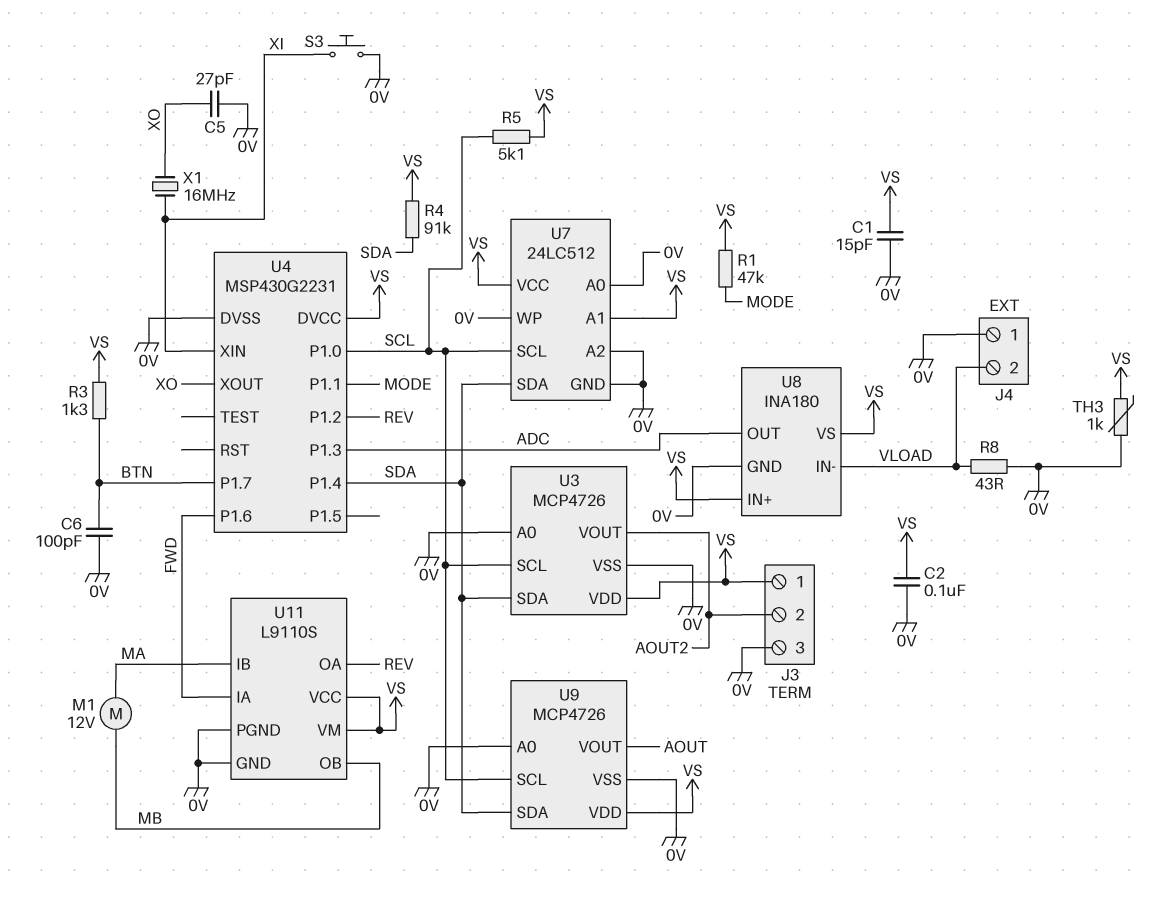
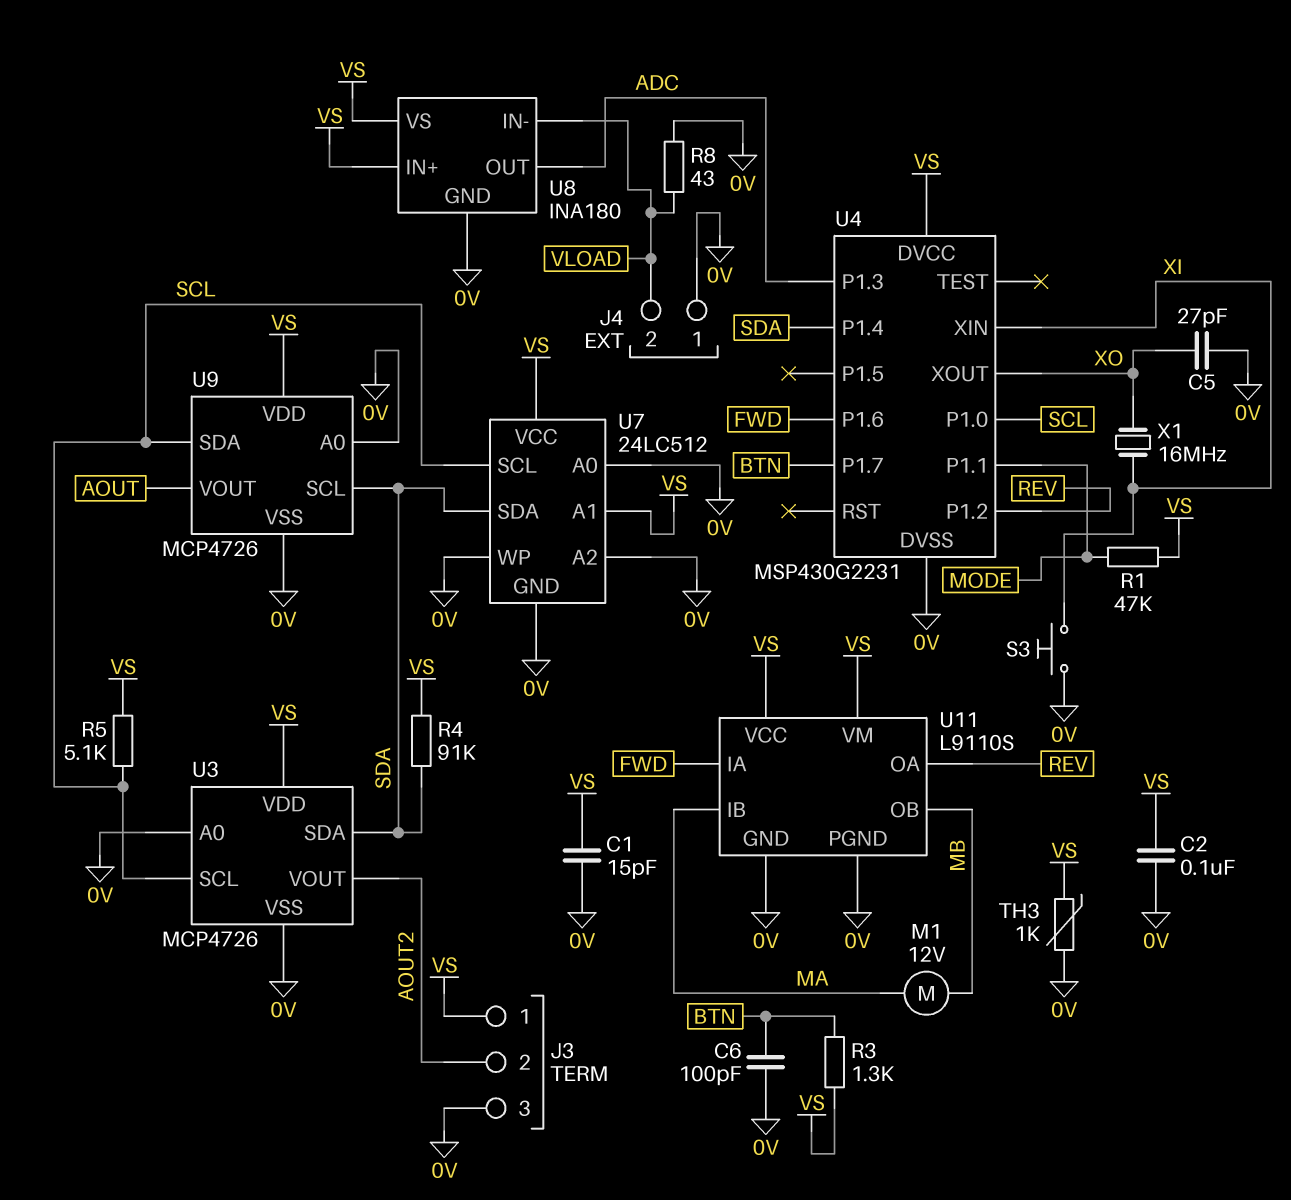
U9 pin SCL: SCL -> SDA
U9 pin SDA: SDA -> SCL

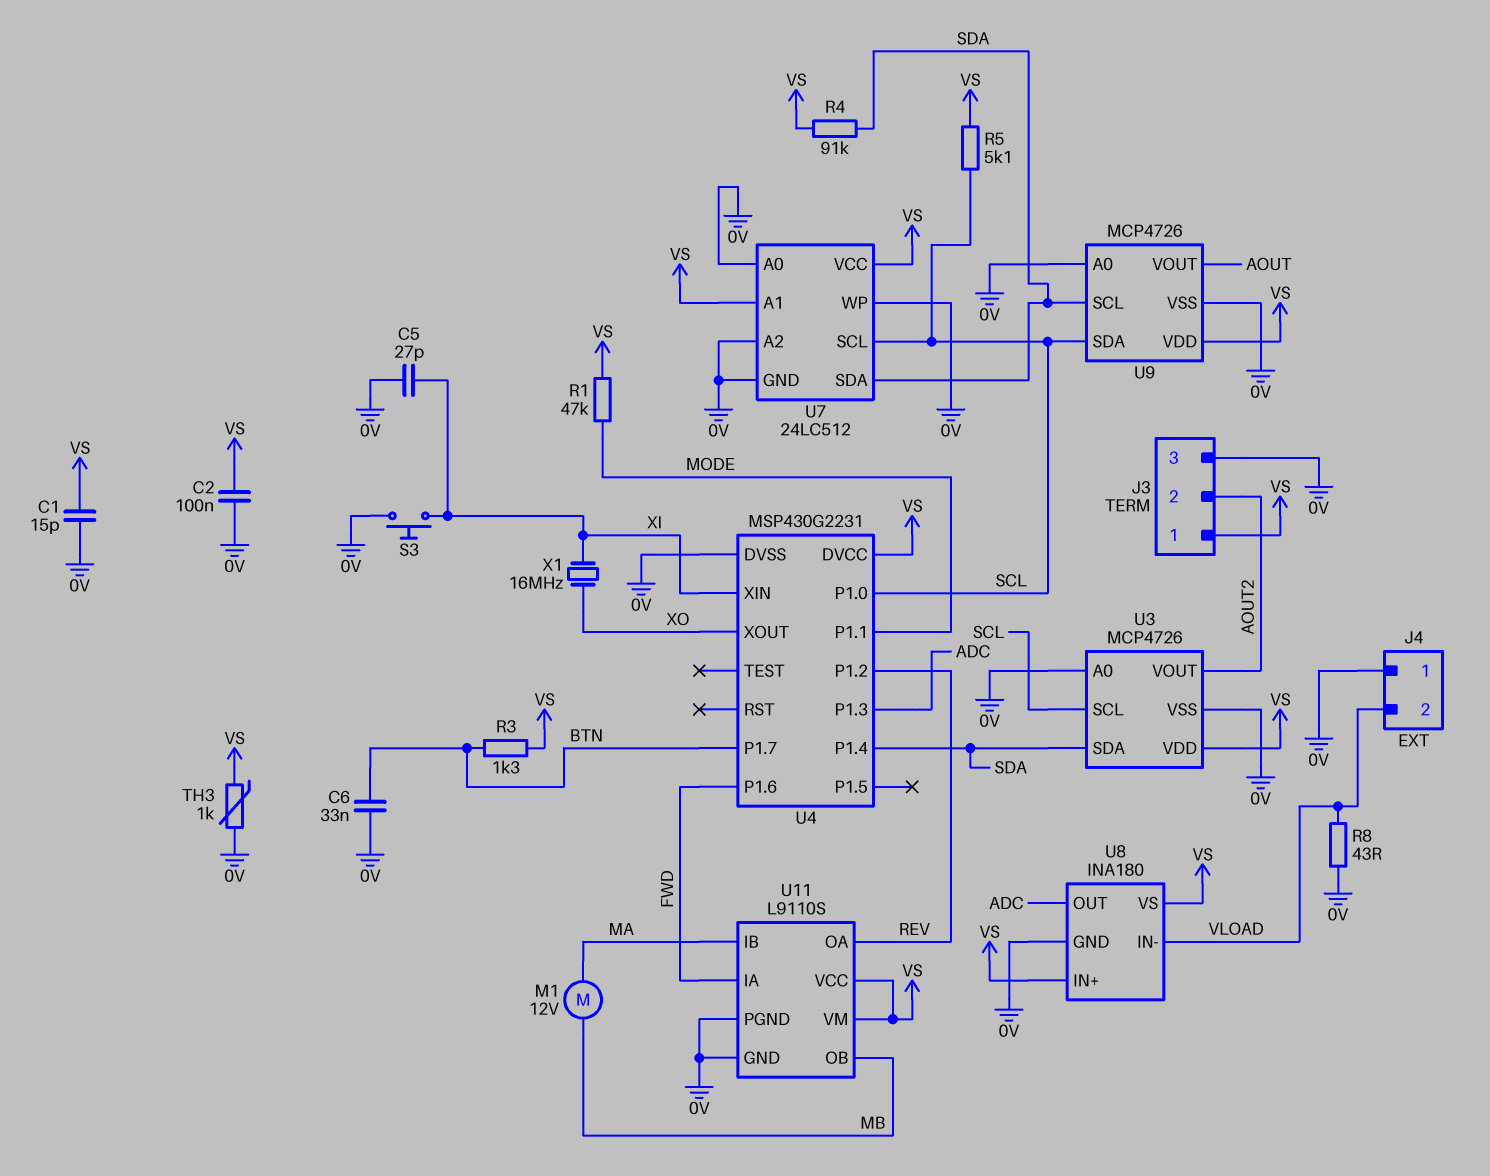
C5: 27pF (0V, XO) -> 27pF (0V, XI)
C6: 100pF (0V, BTN) -> 33nF (0V, BTN)

